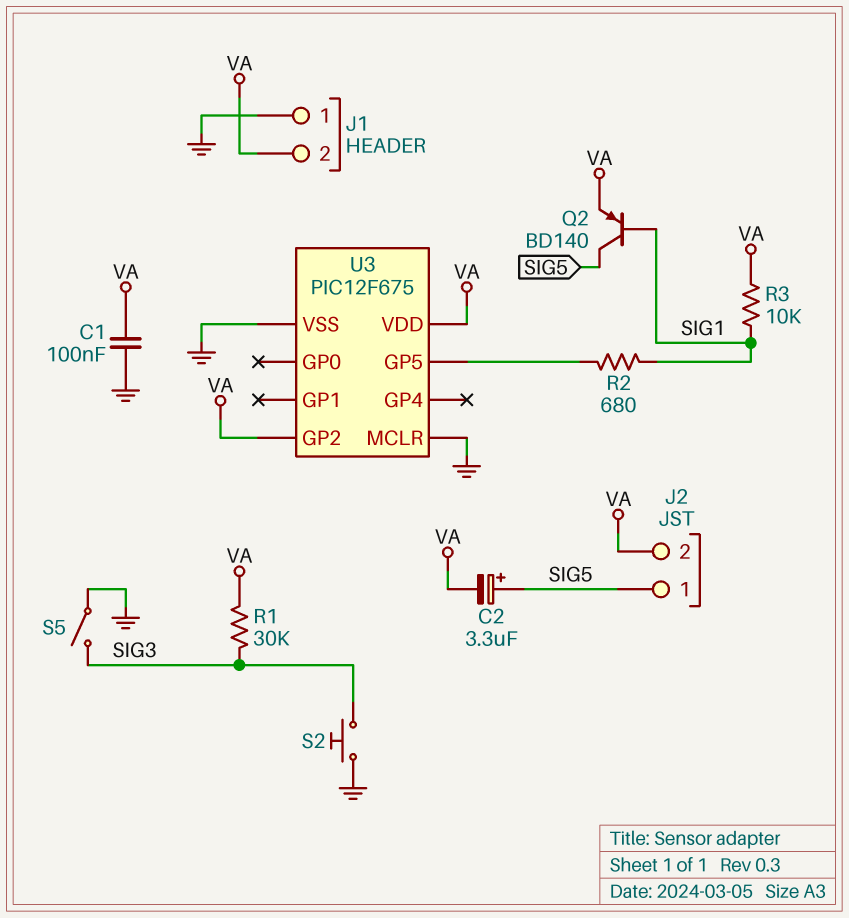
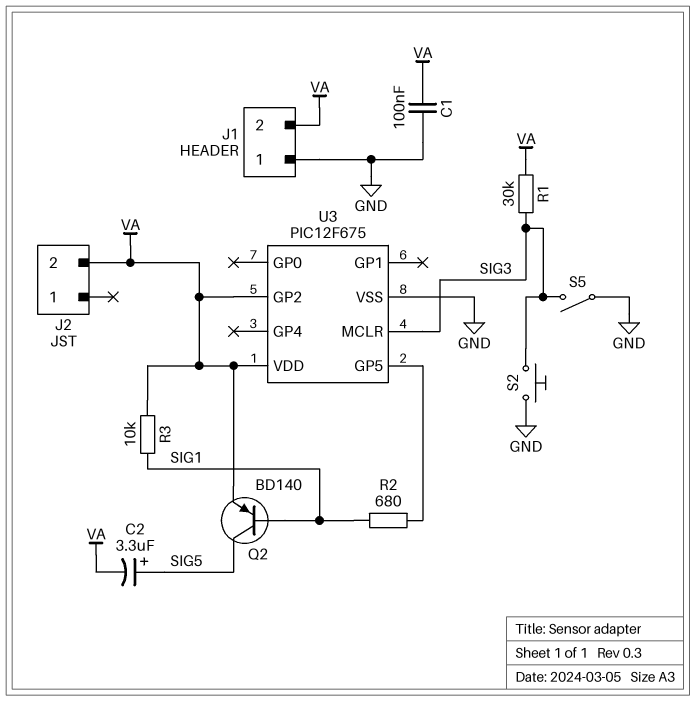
J2 pin 1: SIG5 -> none
U3 pin MCLR: GND -> SIG3

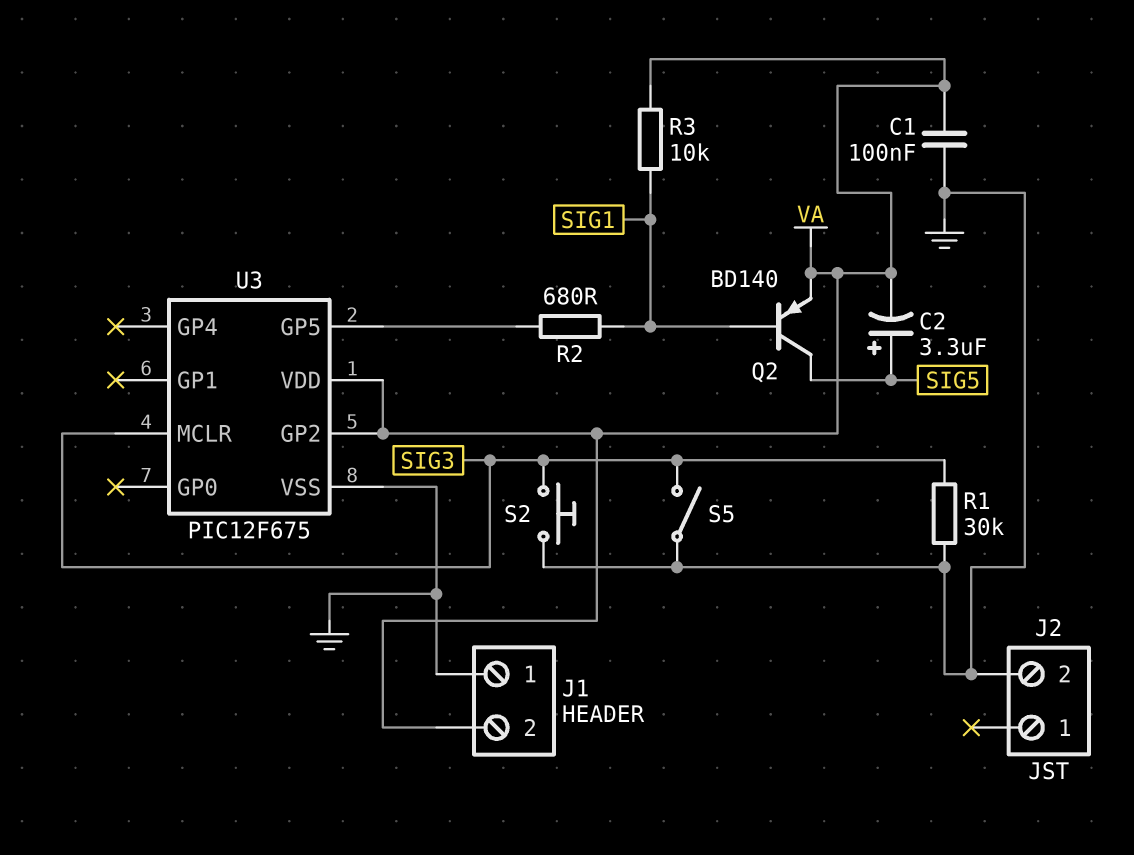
J2 pin 2: VA -> GND
R1: 30k (SIG3, VA) -> 30k (GND, SIG3)

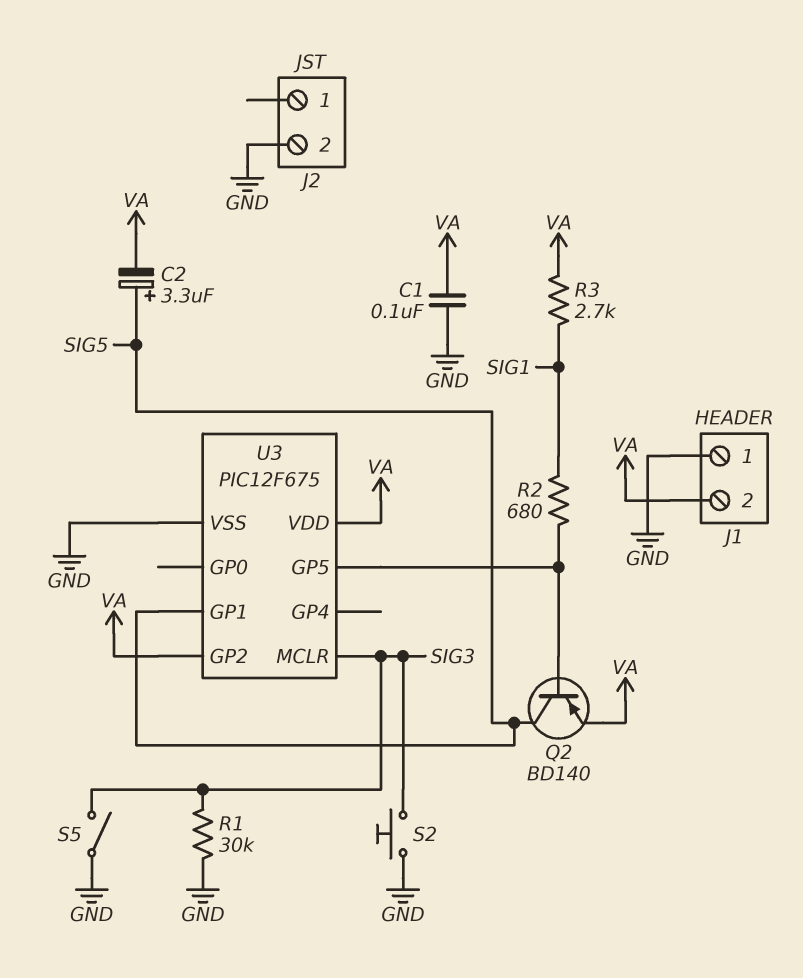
Q2: PNP BD140 (B SIG1, C SIG5, E VA) -> PNP BD140 (B U3/GP5, C SIG5, E VA)
R3: 10k (SIG1, VA) -> 2.7k (SIG1, VA)
U3 pin GP1: none -> SIG5

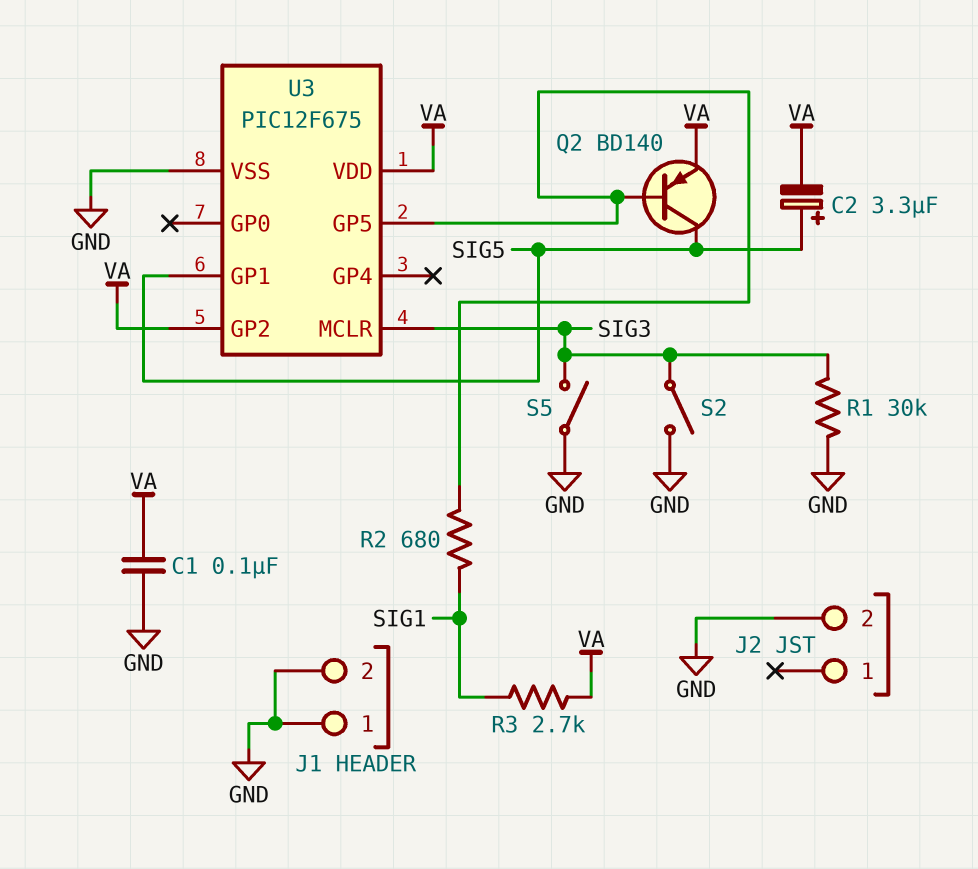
J1 pin 2: VA -> GND
S2: button (GND, SIG3) -> switch (GND, SIG3)

